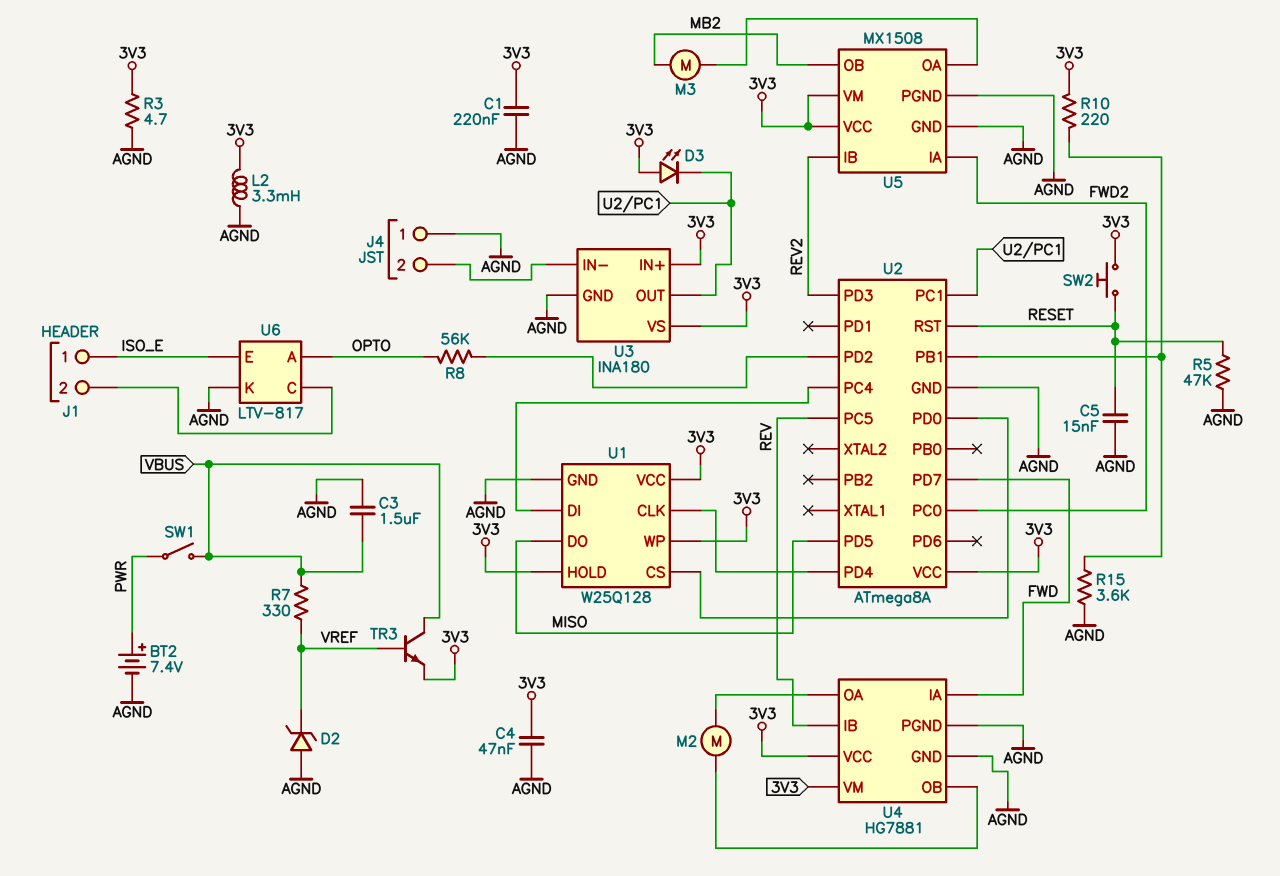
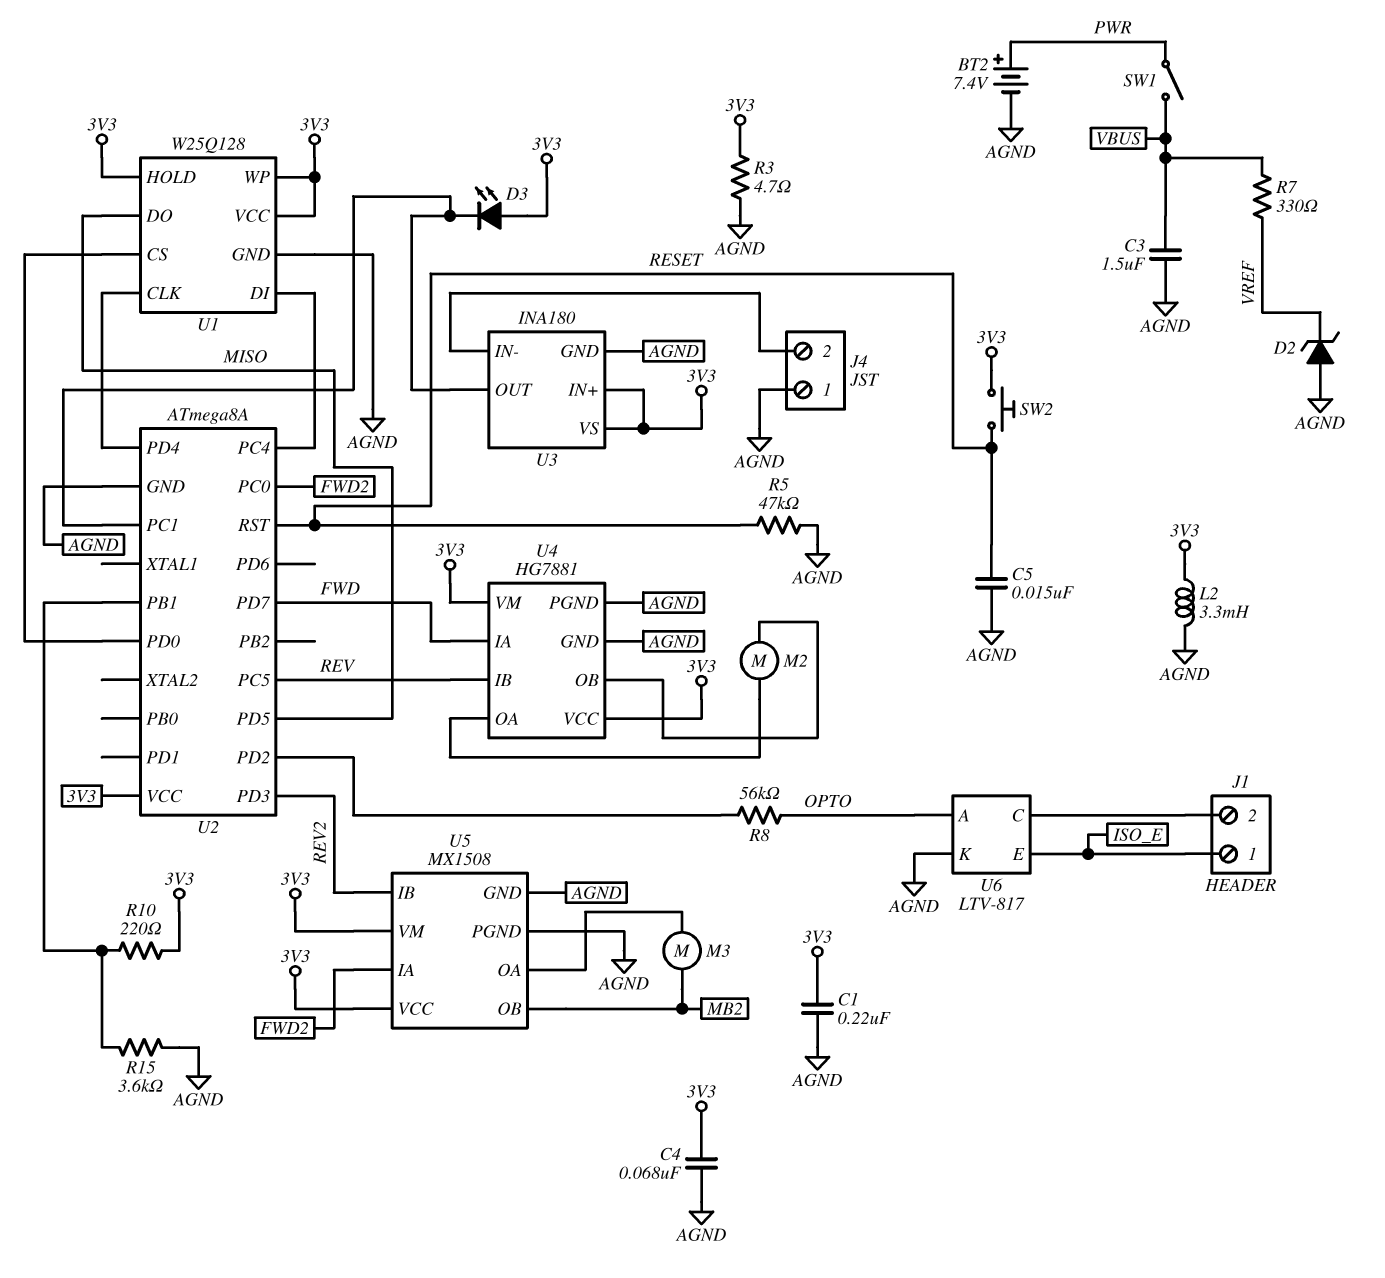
C4: 47nF (3V3, AGND) -> 68nF (3V3, AGND)
TR3: NPN (B VREF, C VBUS, E 3V3) -> none

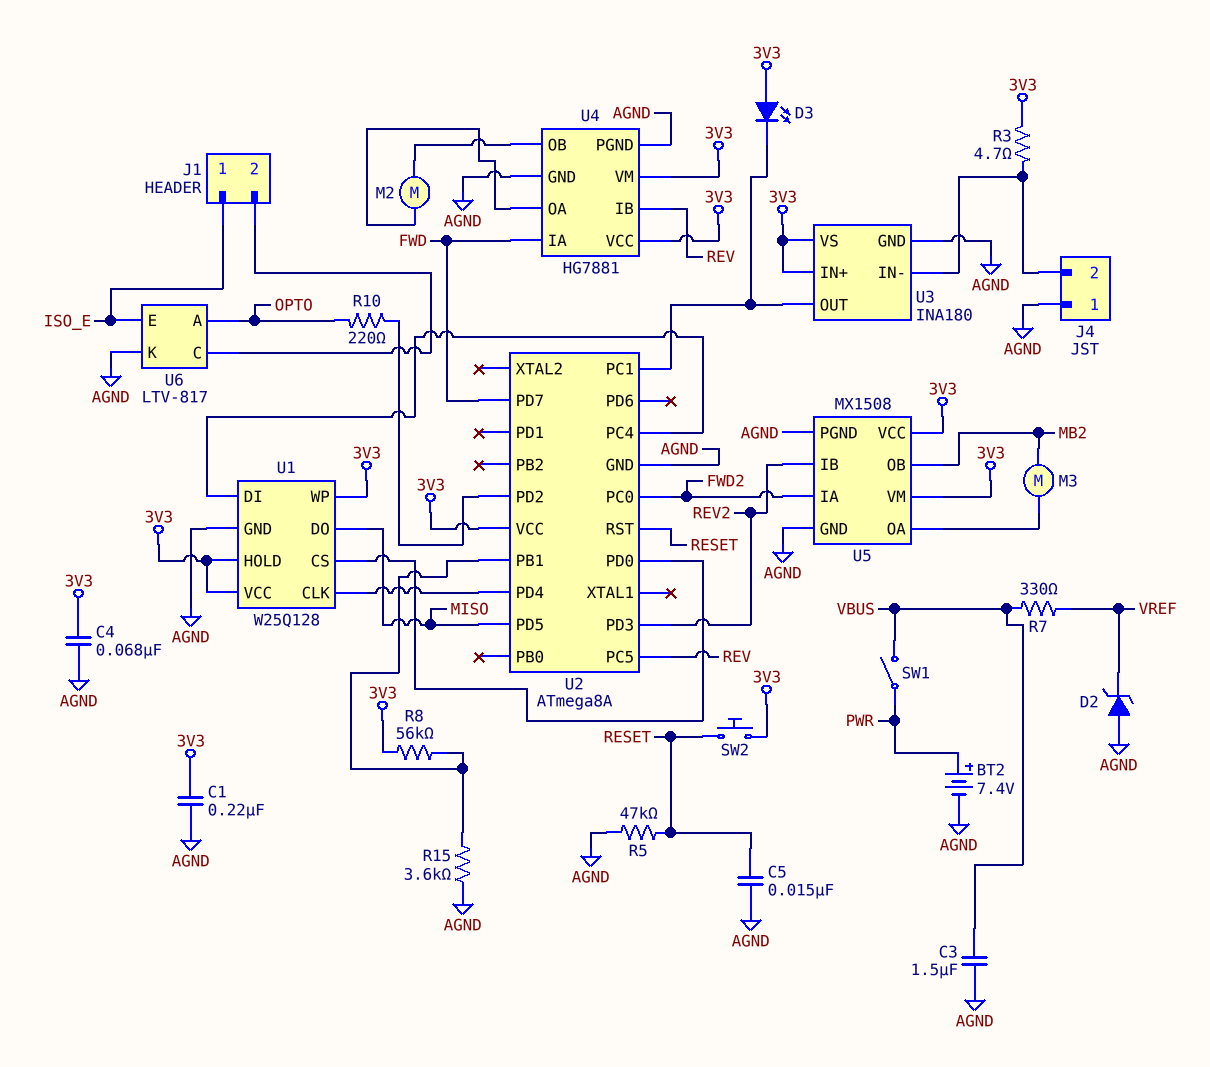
L2: 3.3mH (3V3, AGND) -> none
R3: 4.7 (3V3, AGND) -> 4.7 (3V3, J4/2)
R8: 56k (OPTO, U2/PD2) -> 56k (3V3, U2/PB1)
R10: 220 (3V3, U2/PB1) -> 220 (OPTO, U2/PD2)

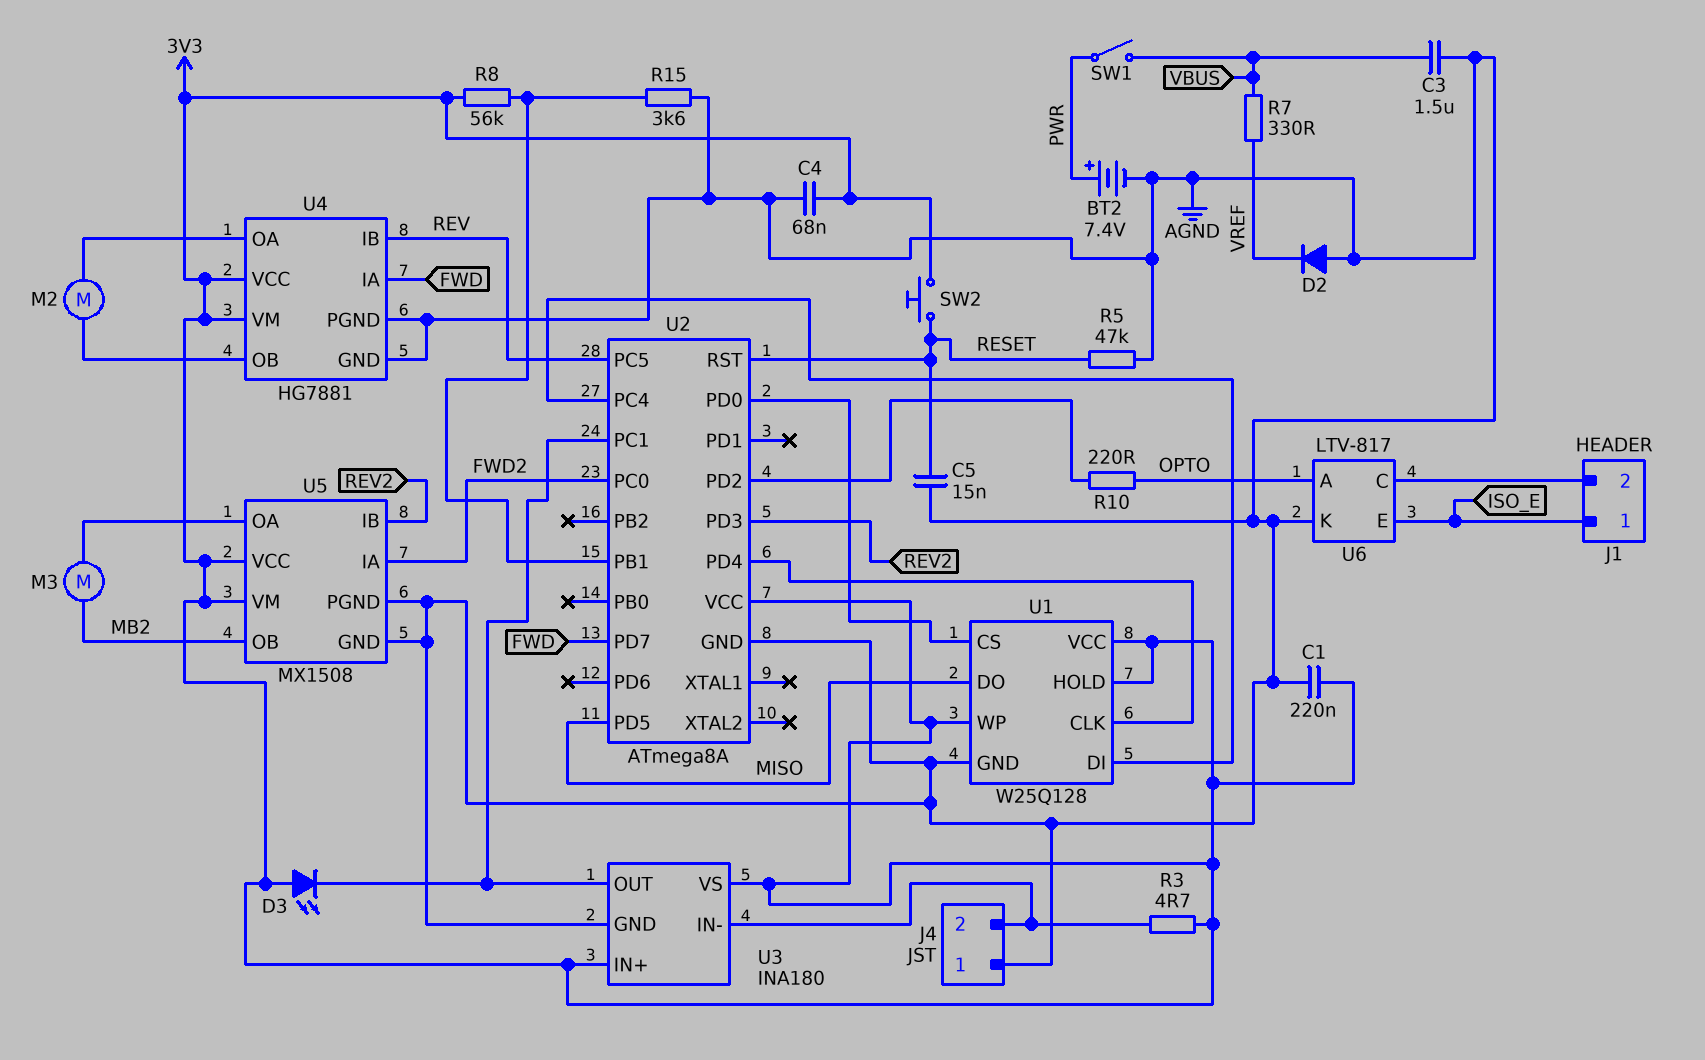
D2: zener (A AGND, K VREF) -> diode (A AGND, K VREF)

